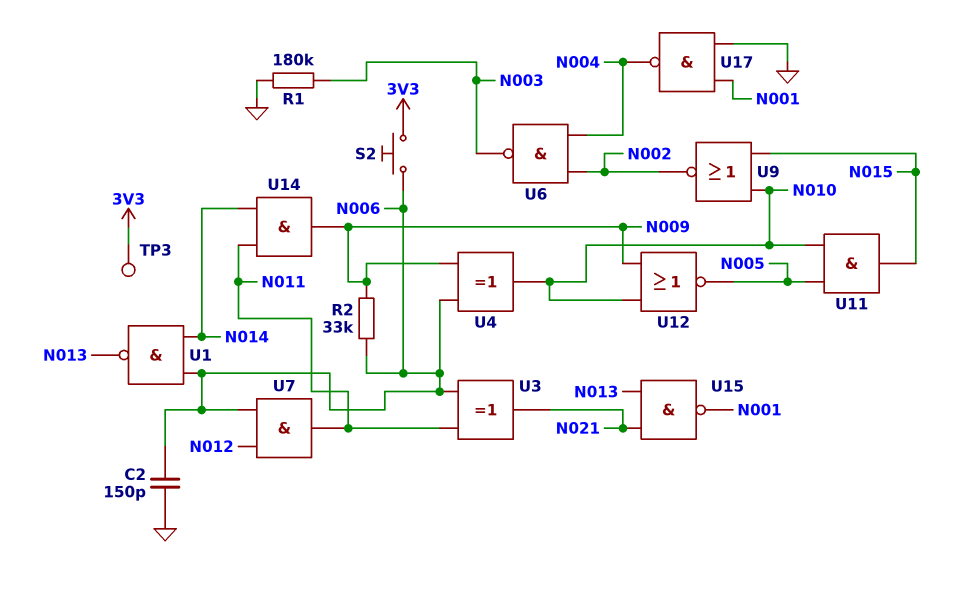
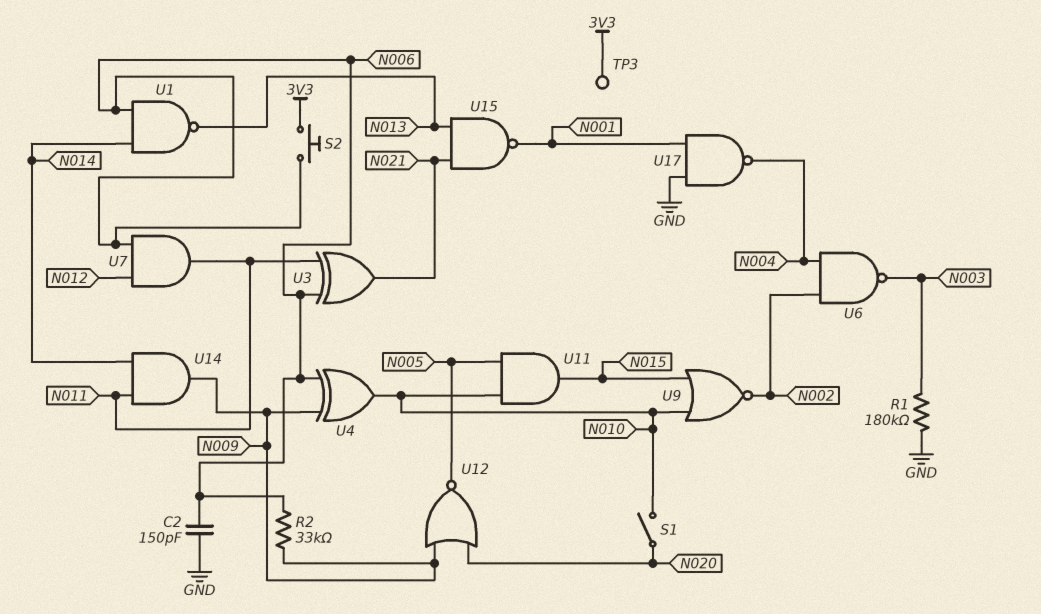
S1: none -> switch (N010, N020)
U12: NOR (in N009, in N010, out N005) -> NOR (in N009, in N020, out N005)

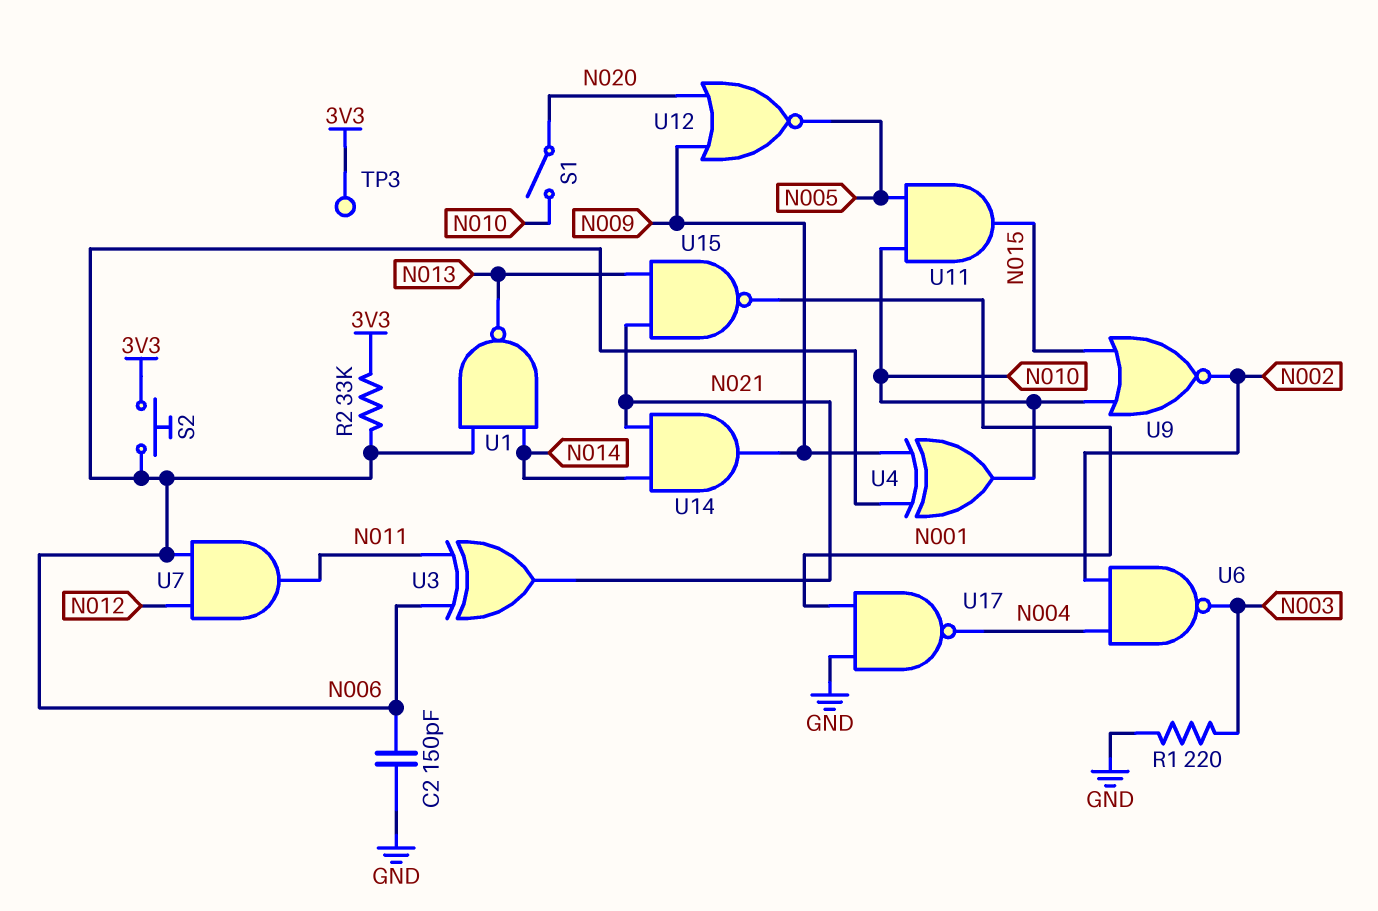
R1: 180k (GND, N003) -> 220 (GND, N003)
R2: 33k (N006, N009) -> 33k (3V3, N006)
U14: AND (in N011, in N014, out N009) -> AND (in N014, in N021, out N009)

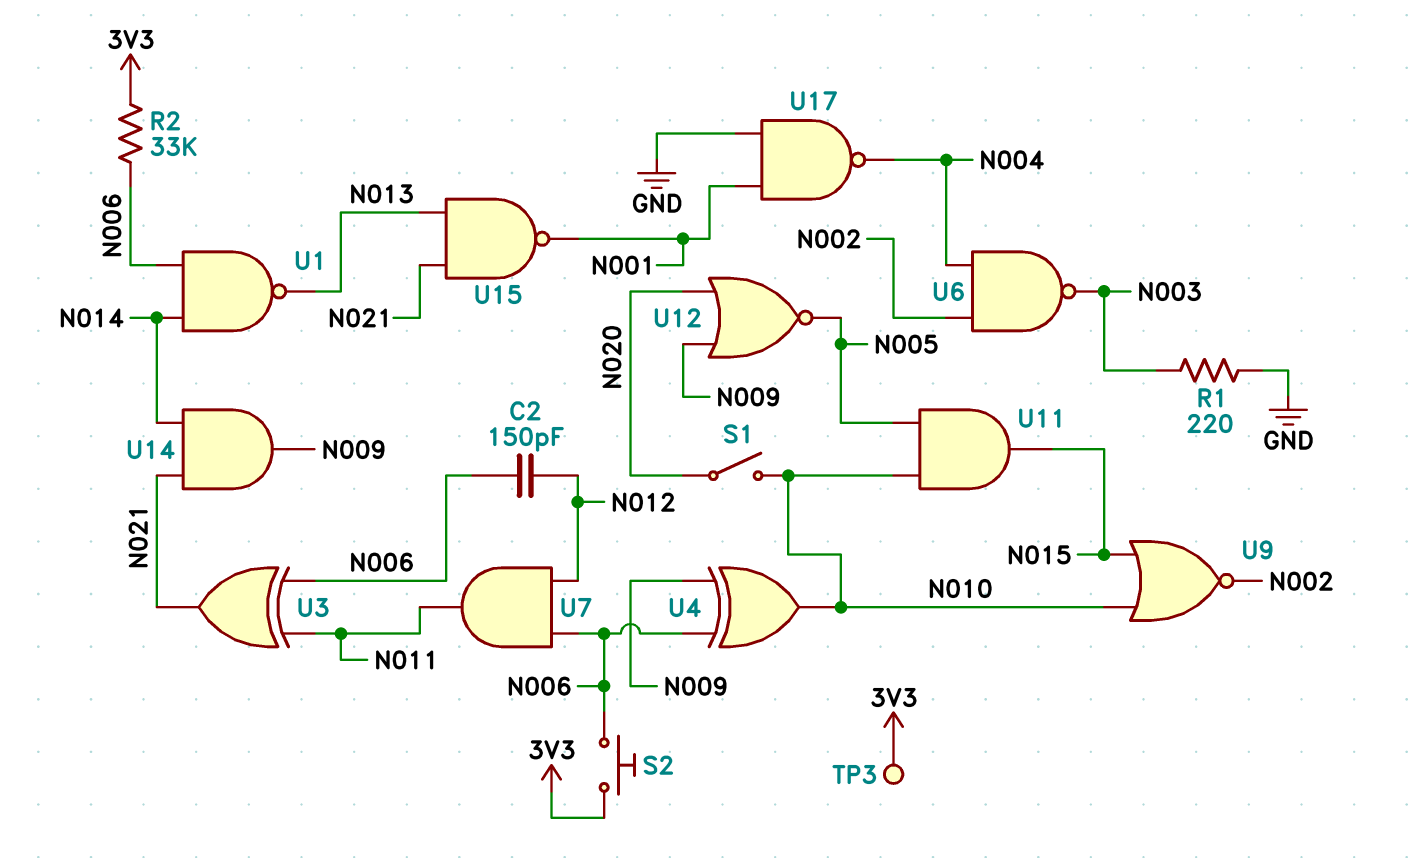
C2: 150pF (GND, N006) -> 150pF (N006, N012)

